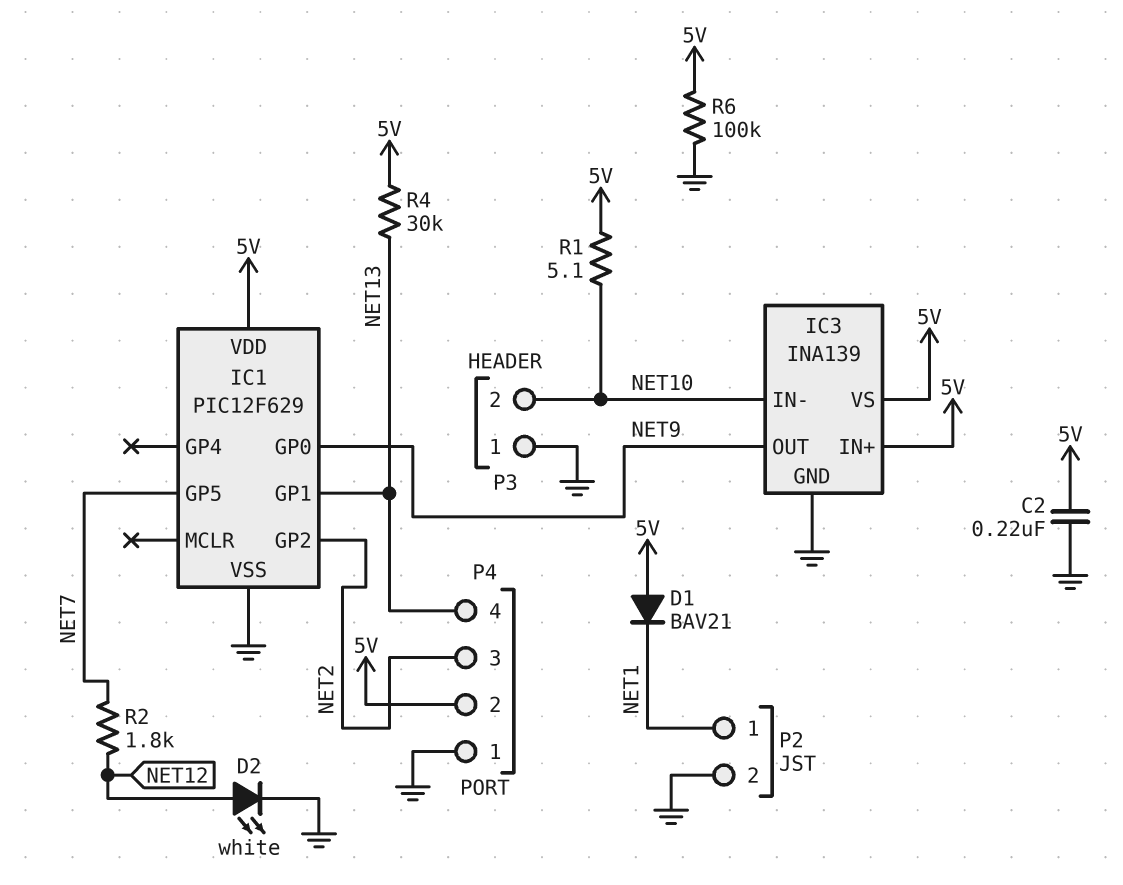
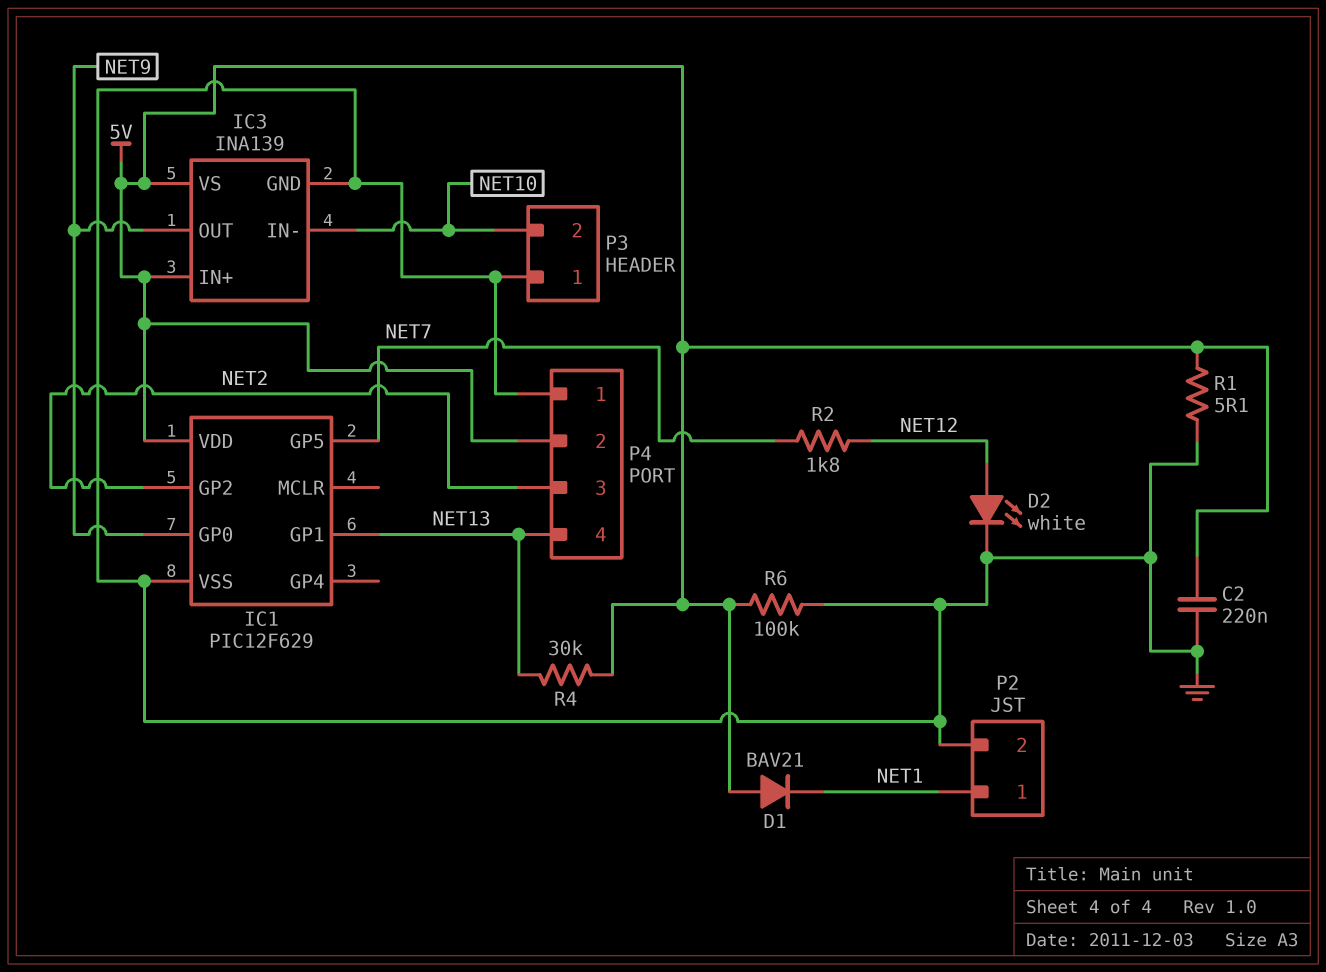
R1: 5.1 (5V, NET10) -> 5.1 (5V, GND)

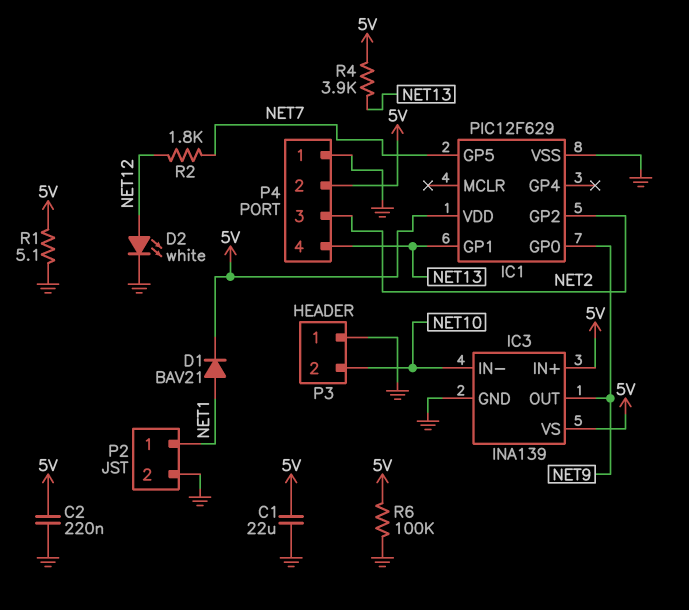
C1: none -> 22uF (5V, GND)
D1: diode BAV21 (A 5V, K NET1) -> diode BAV21 (A NET1, K 5V)
R4: 30k (5V, NET13) -> 3.9k (5V, NET13)

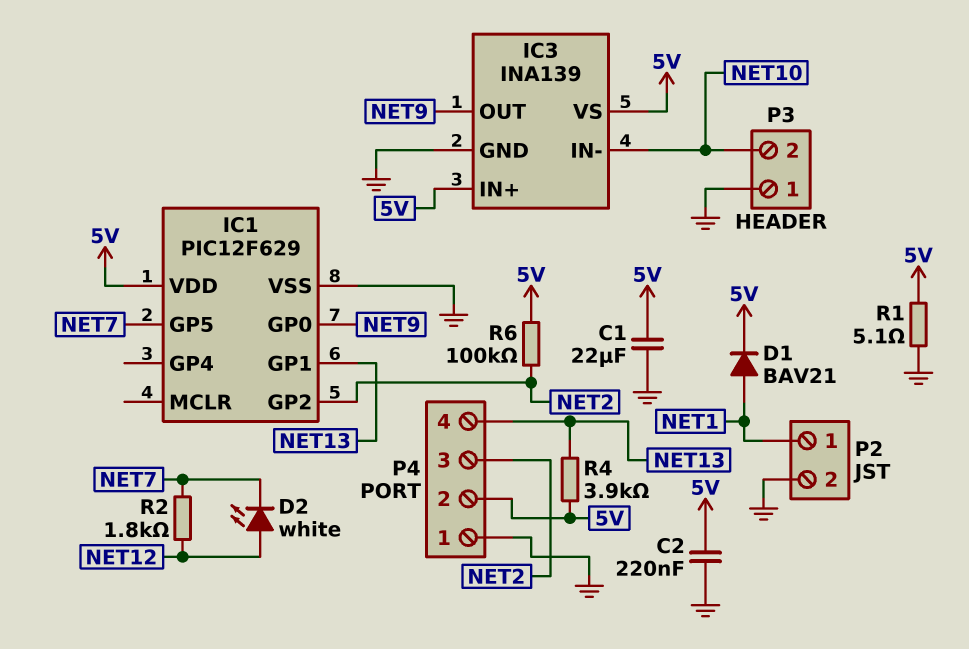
D2: LED white (A NET12, K GND) -> LED white (A NET12, K NET7)
R6: 100k (5V, GND) -> 100k (5V, NET2)

